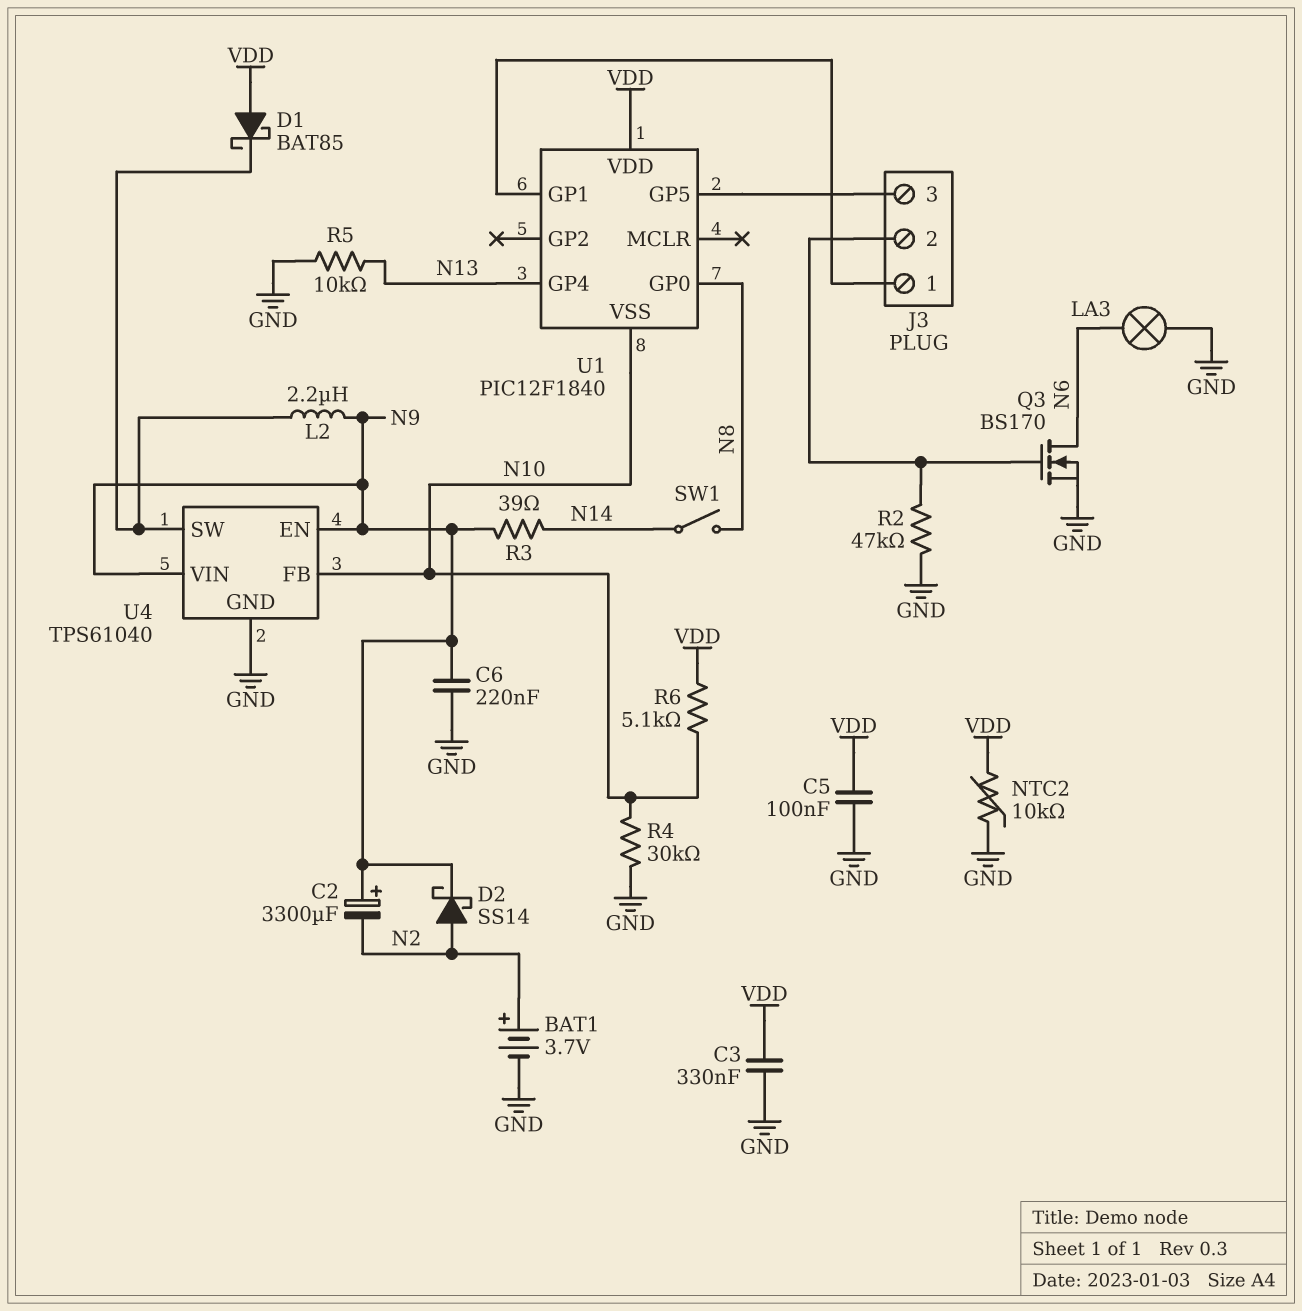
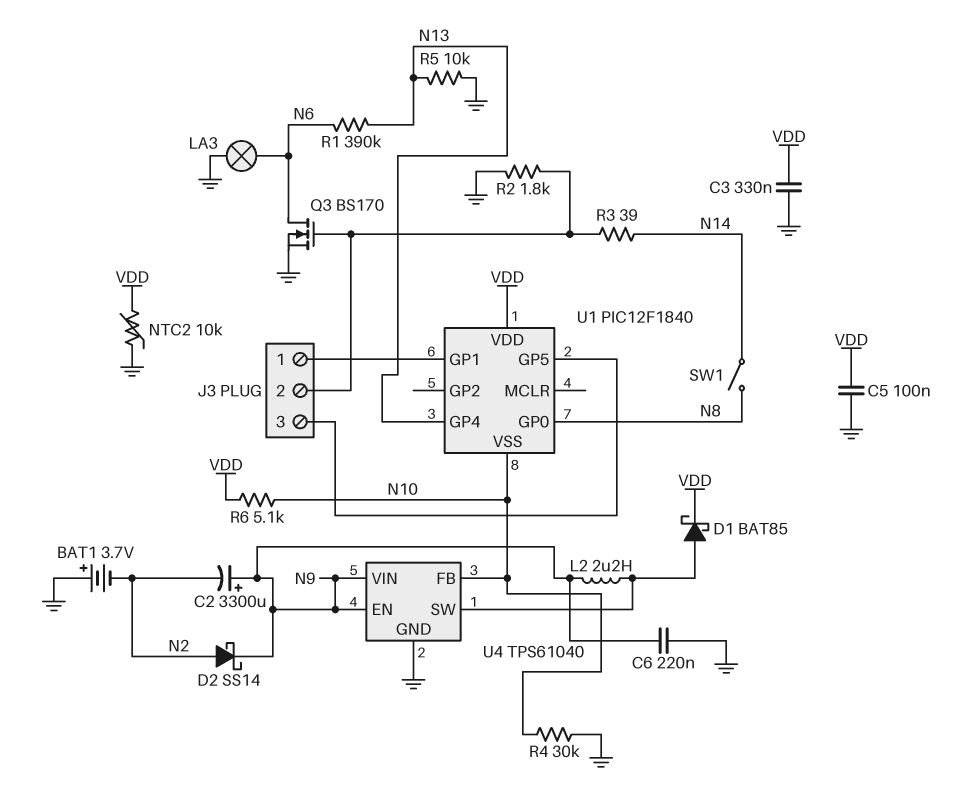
BAT1: 3.7V (plus N2, minus GND) -> 3.7V (plus GND, minus N2)
D1: schottky BAT85 (A VDD, K U4/SW) -> schottky BAT85 (A U4/SW, K VDD)
R1: none -> 390k (N6, N13)
R2: 47k (GND, J3/2) -> 1.8k (GND, J3/2)
R3: 39 (N9, N14) -> 39 (J3/2, N14)

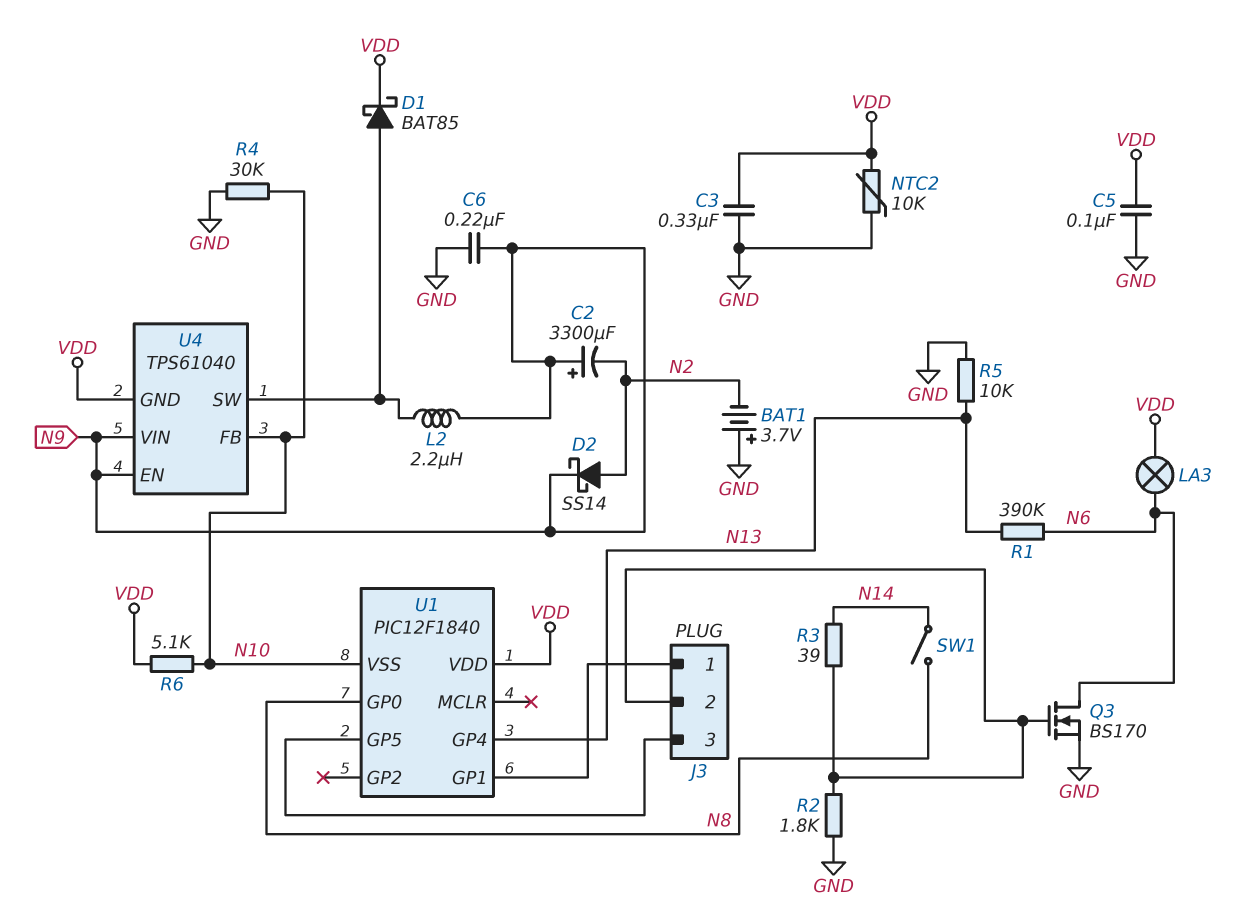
LA3: lamp (GND, N6) -> lamp (N6, VDD)
U4 pin GND: GND -> VDD

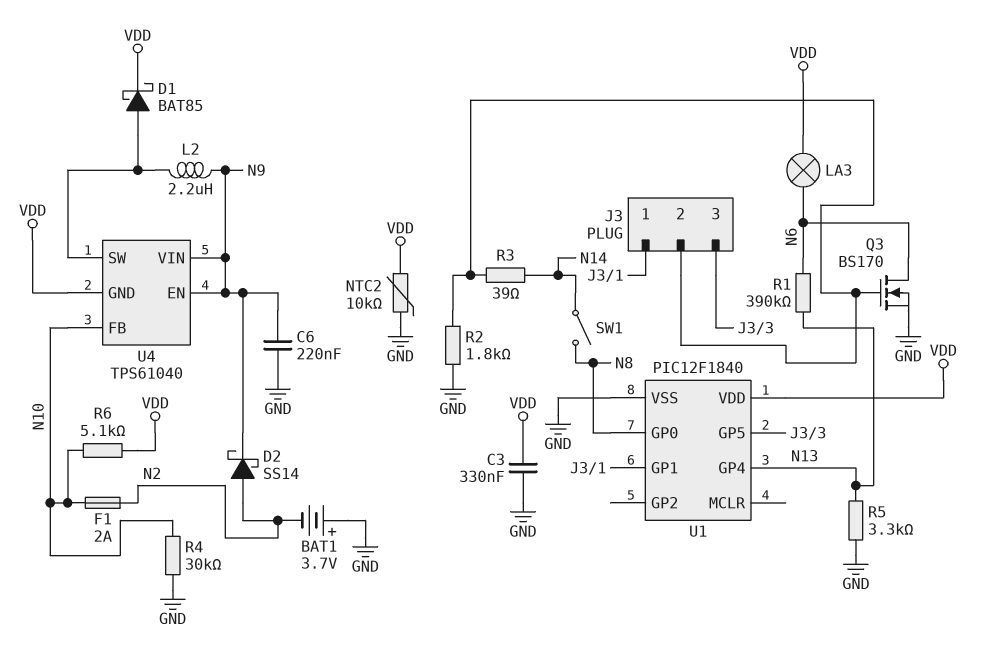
C2: 3300uF (plus N9, minus N2) -> none
C5: 100nF (GND, VDD) -> none
F1: none -> 2A (N2, N10)
R5: 10k (GND, N13) -> 3.3k (GND, N13)
U1 pin VSS: N10 -> GND

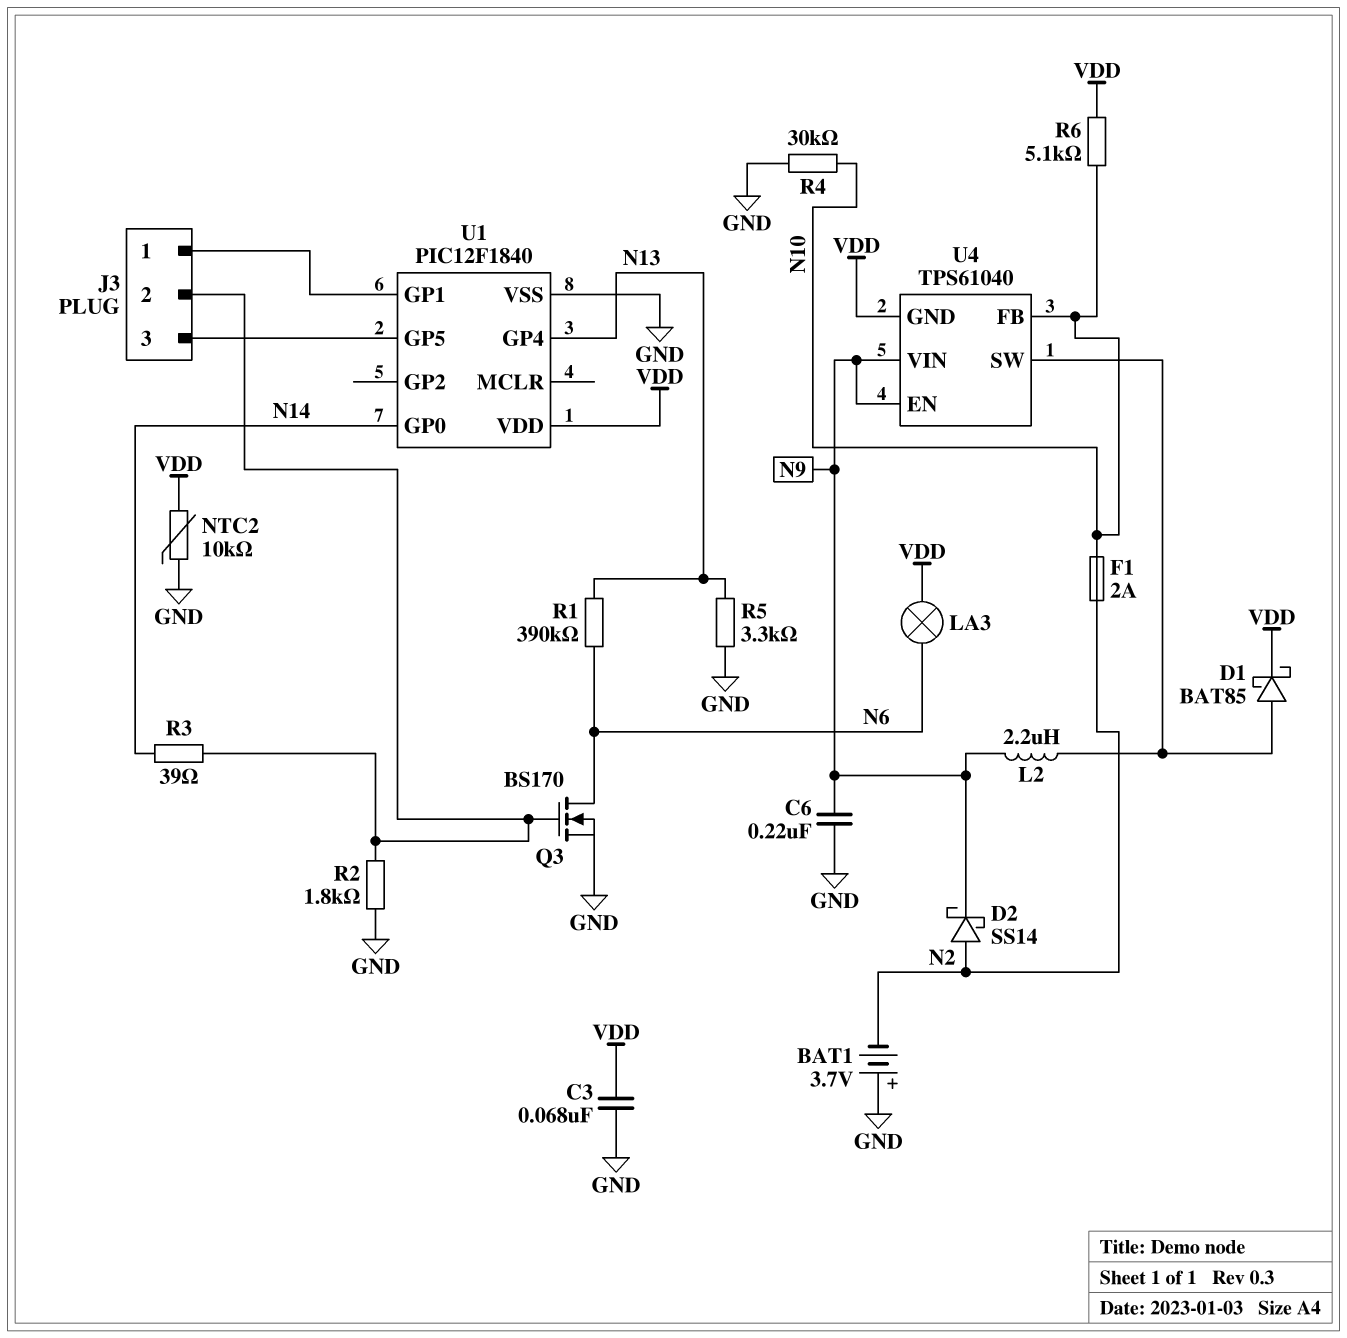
C3: 330nF (GND, VDD) -> 68nF (GND, VDD)
SW1: switch (N8, N14) -> none
U1 pin GP0: N8 -> N14

